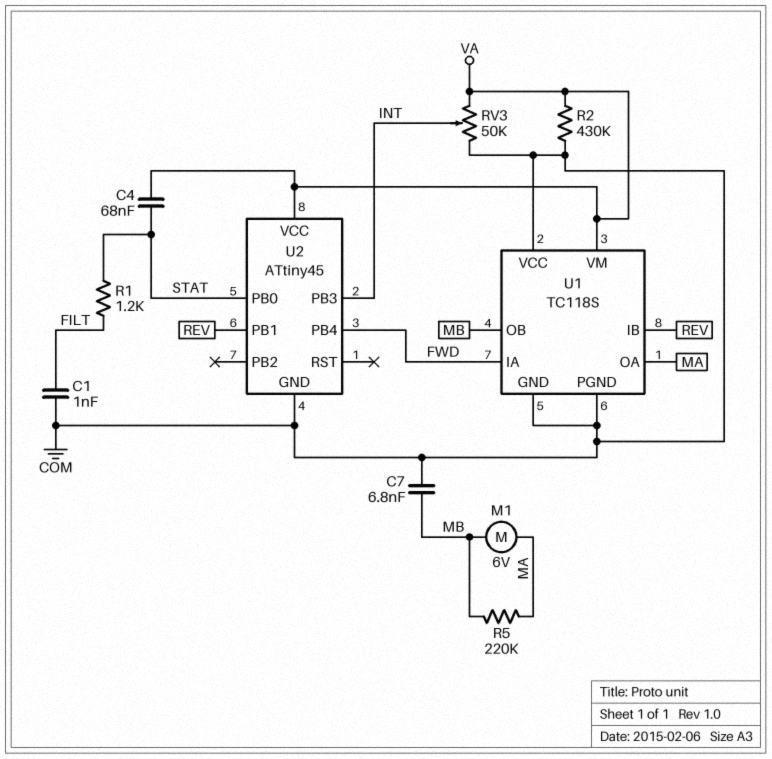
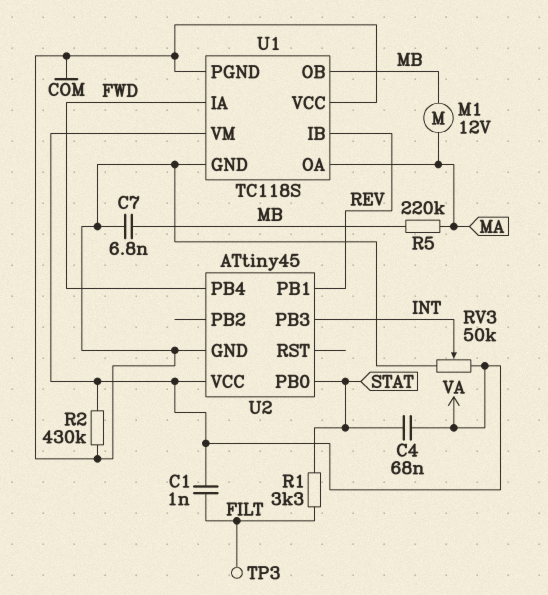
C1: 1nF (COM, FILT) -> 1nF (FILT, VA)
M1: motor 6V (MA, MB) -> motor 12V (MA, MB)
R1: 1.2k (FILT, STAT) -> 3.3k (FILT, STAT)
TP3: none -> test point (FILT)

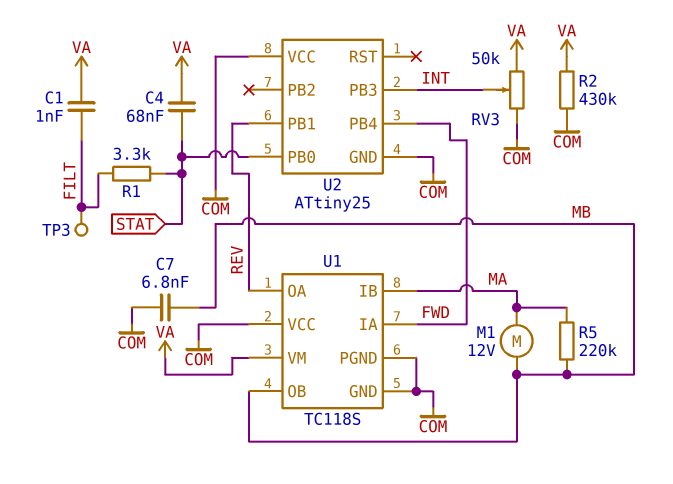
U1 pin IB: REV -> MA
U1 pin OA: MA -> REV
U2: ATtiny45 -> ATtiny25
U2 pin VCC: VA -> COM

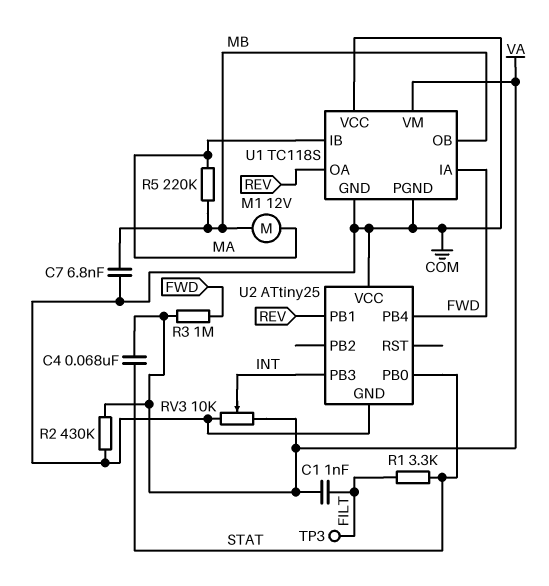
R3: none -> 1M (FWD, VA)
RV3: 50k (COM, VA, wiper INT) -> 10k (COM, VA, wiper INT)

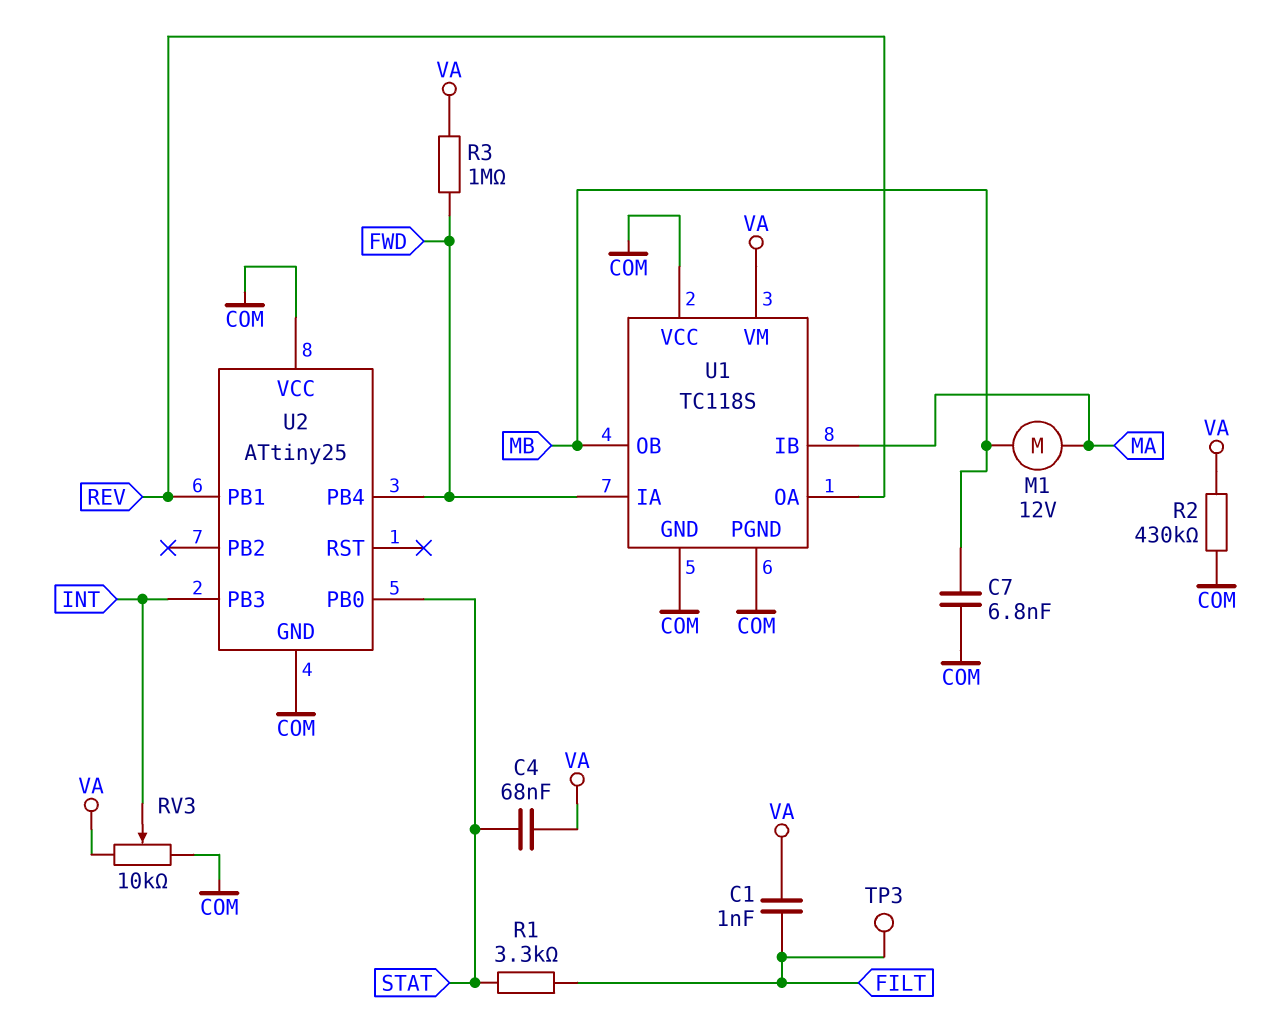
R5: 220k (MA, MB) -> none

